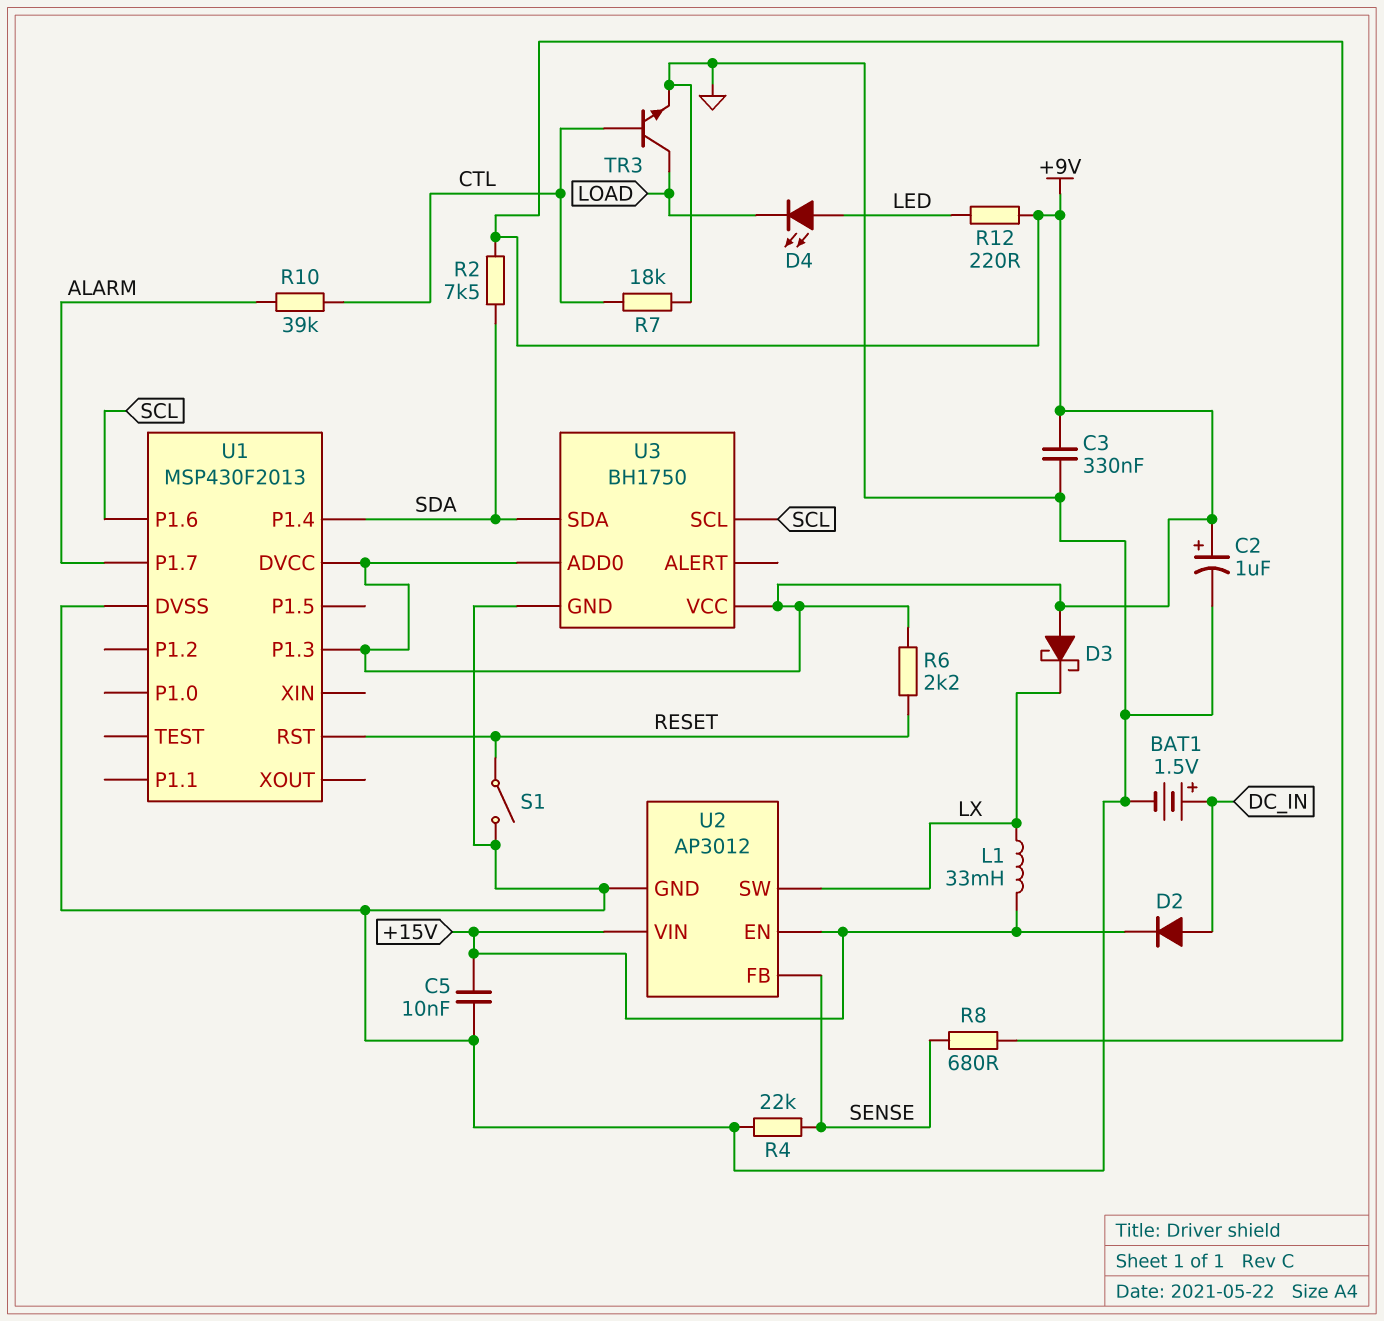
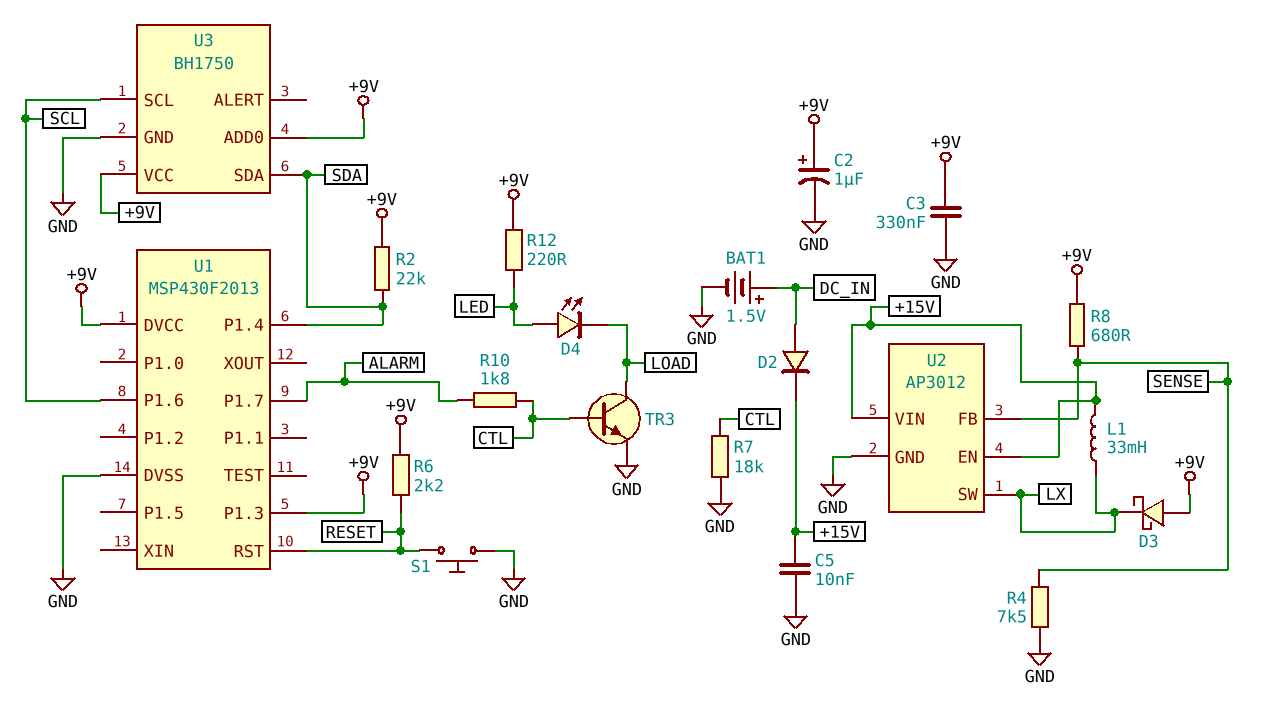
R2: 7.5k (+9V, SDA) -> 22k (+9V, SDA)
R4: 22k (GND, SENSE) -> 7.5k (GND, SENSE)
R10: 39k (ALARM, CTL) -> 1.8k (ALARM, CTL)
S1: switch (GND, RESET) -> button (GND, RESET)

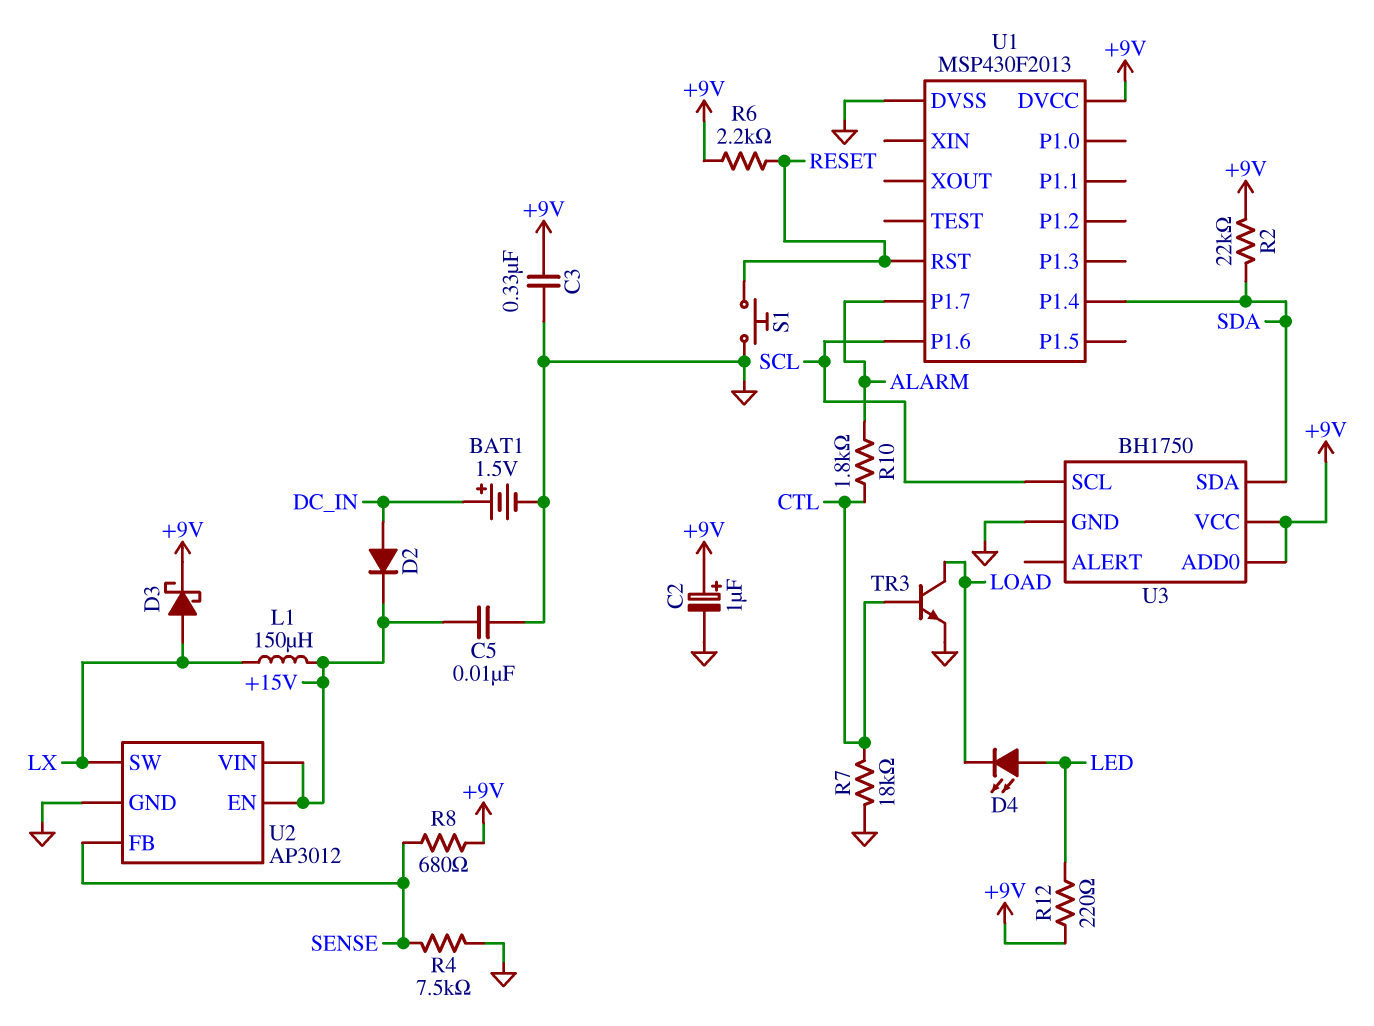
D3: schottky (A +9V, K LX) -> schottky (A LX, K +9V)
L1: 33mH (+15V, LX) -> 150uH (+15V, LX)
U1 pin P1.3: +9V -> none

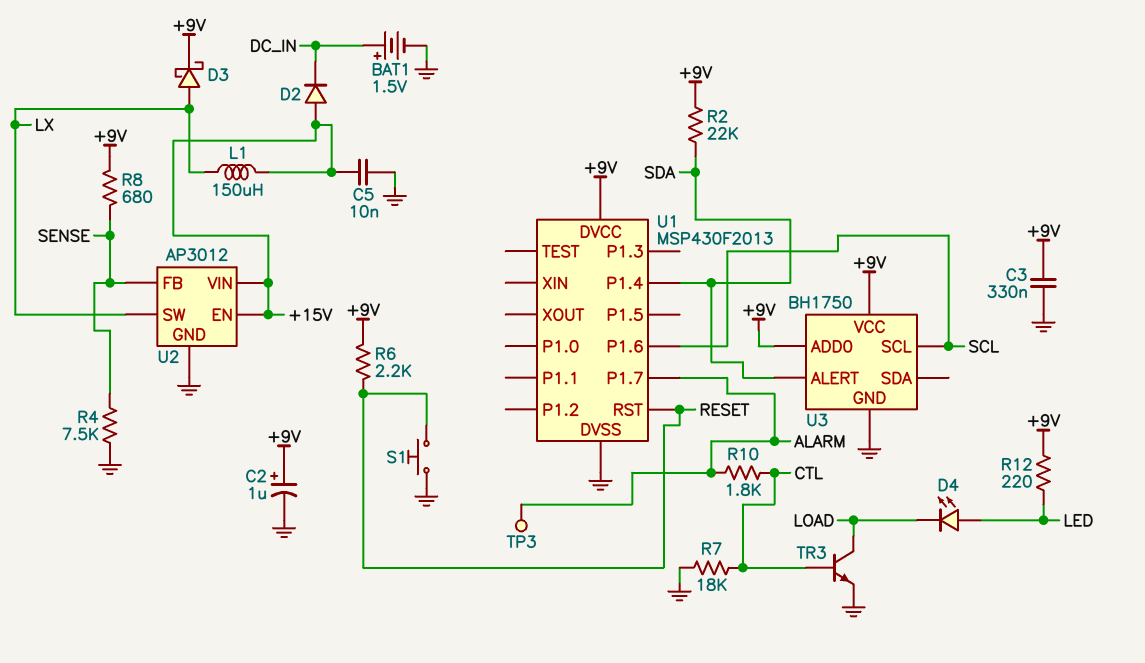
D2: diode (A DC_IN, K +15V) -> diode (A +15V, K DC_IN)
TP3: none -> test point (ALARM)
U3 pin ALERT: none -> SDA
U3 pin SDA: SDA -> none

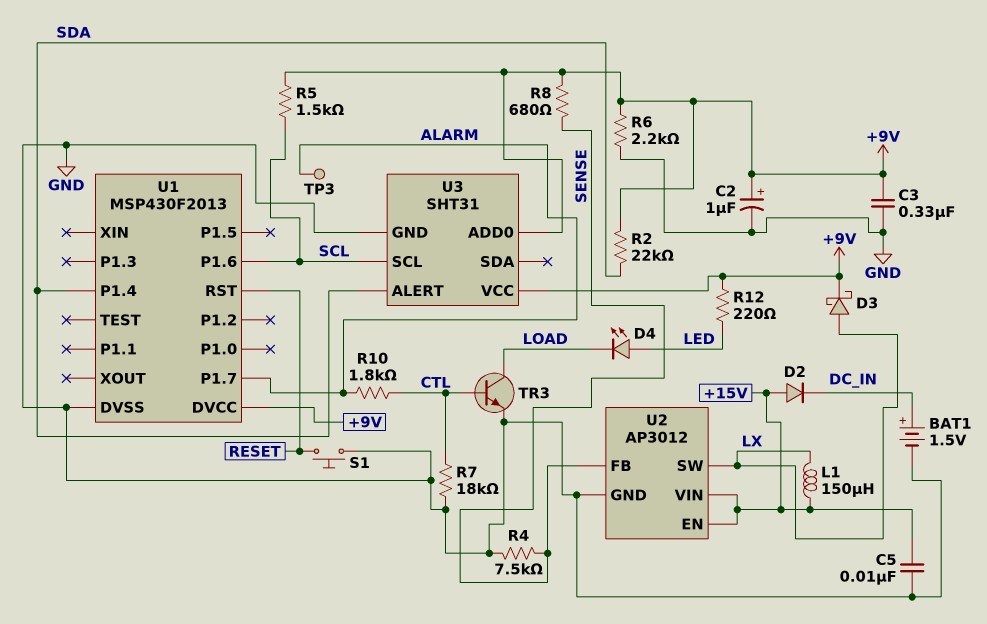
R5: none -> 1.5k (+9V, SCL)
R6: 2.2k (+9V, RESET) -> 2.2k (+9V, GND)
U3: BH1750 -> SHT31

